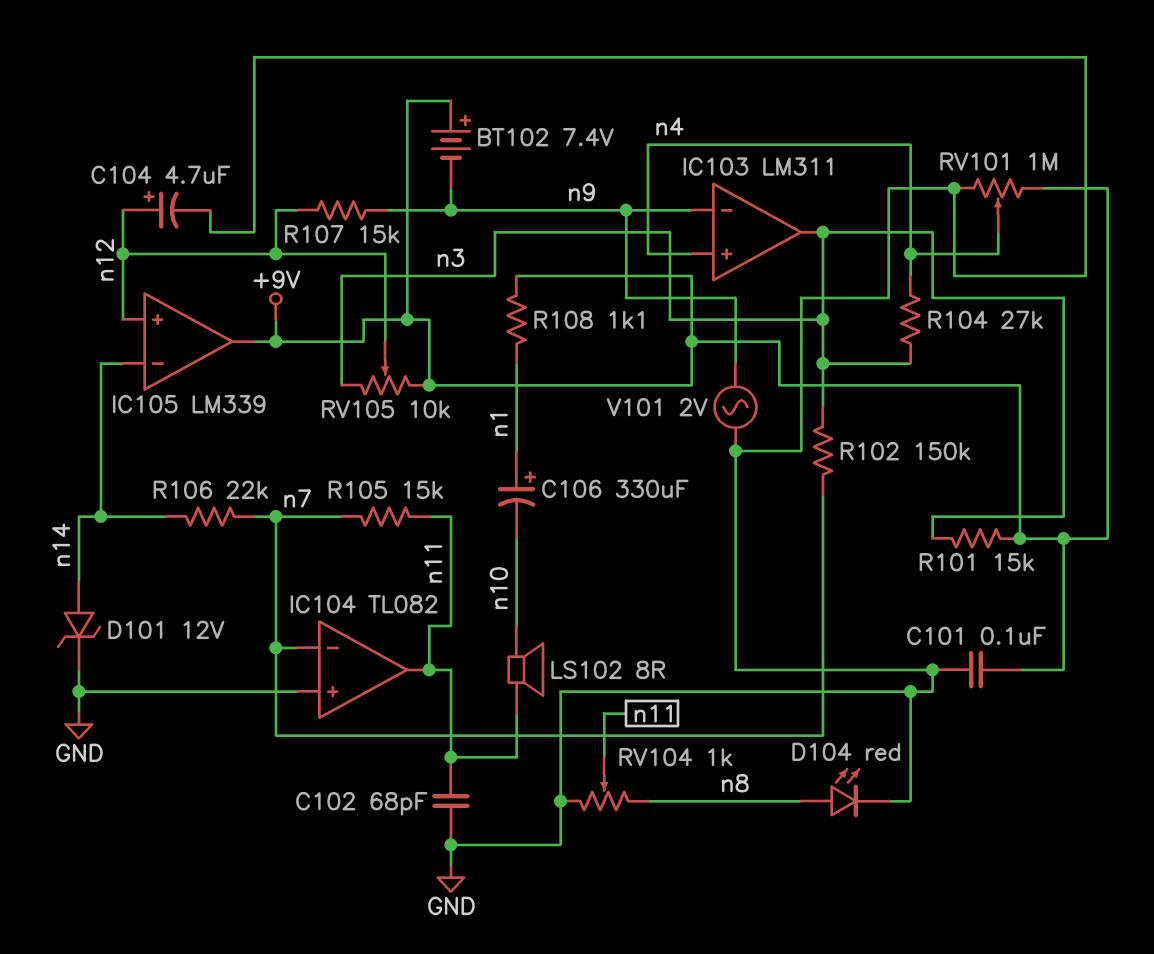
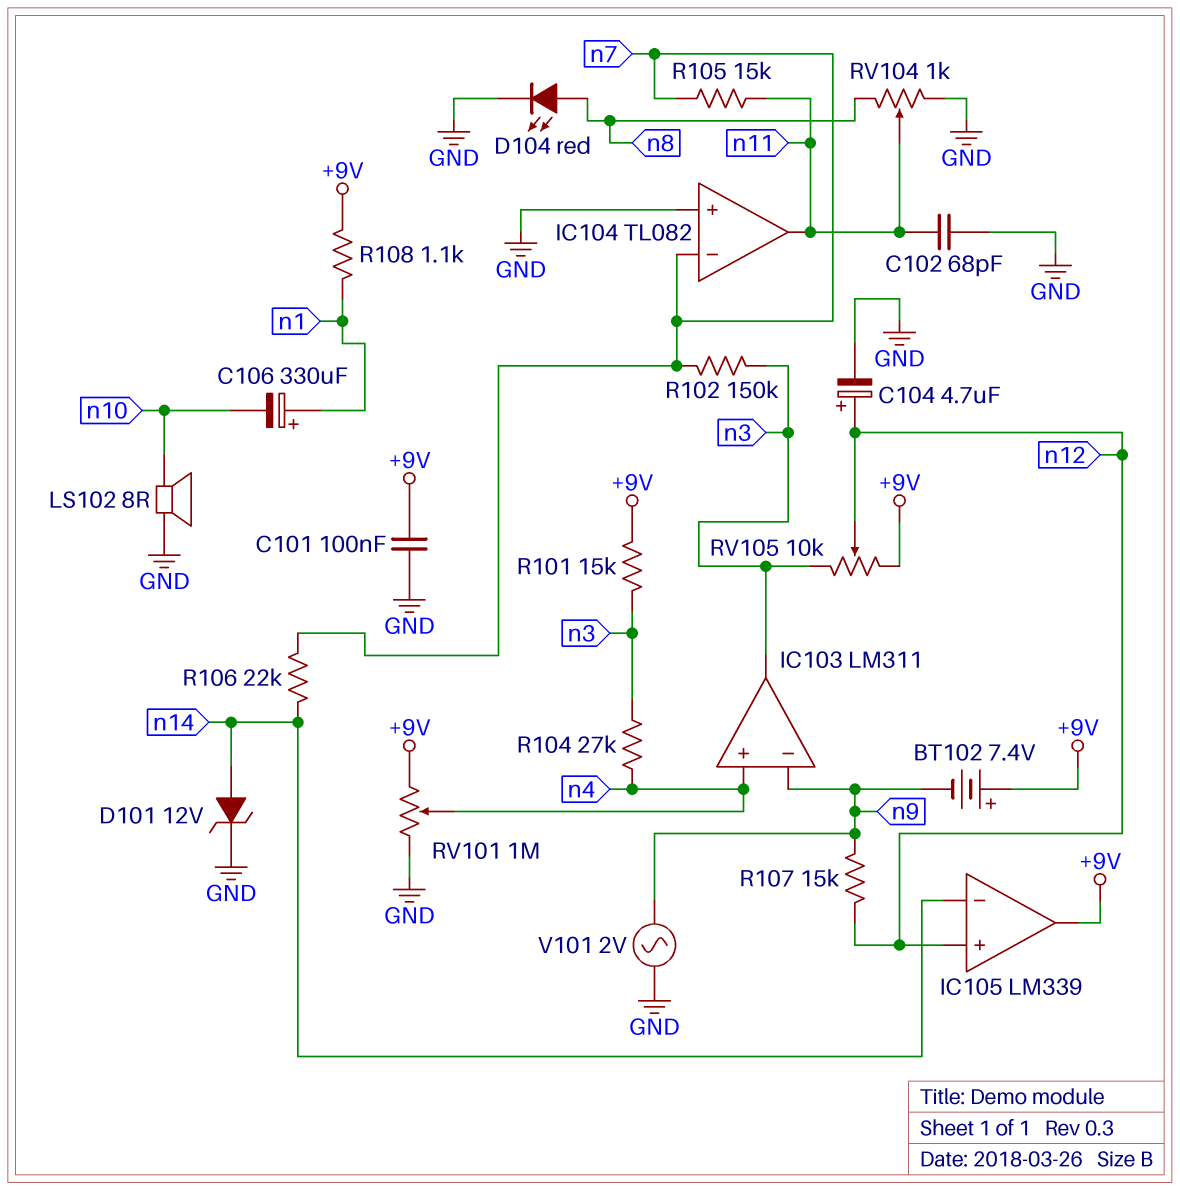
LS102: speaker 8R (n10, n11) -> speaker 8R (GND, n10)

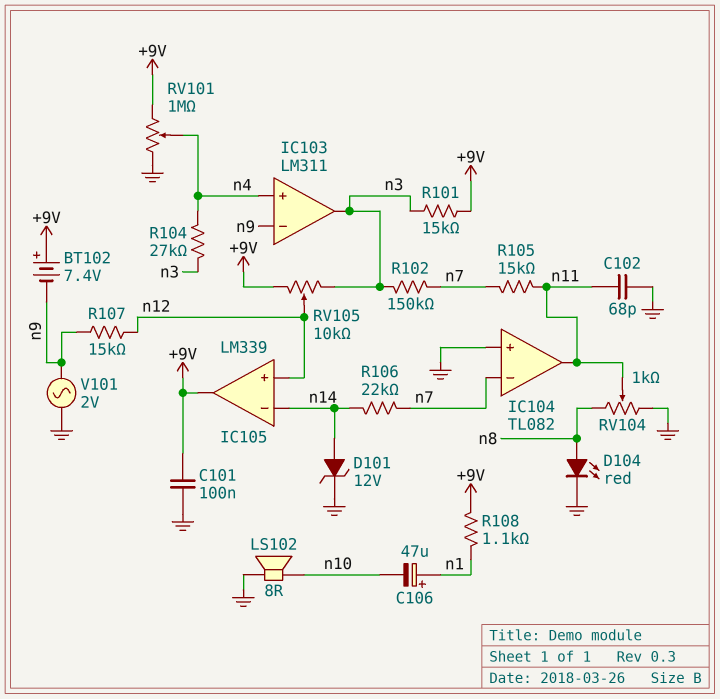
C104: 4.7uF (plus n12, minus GND) -> none
C106: 330uF (plus n1, minus n10) -> 47uF (plus n1, minus n10)

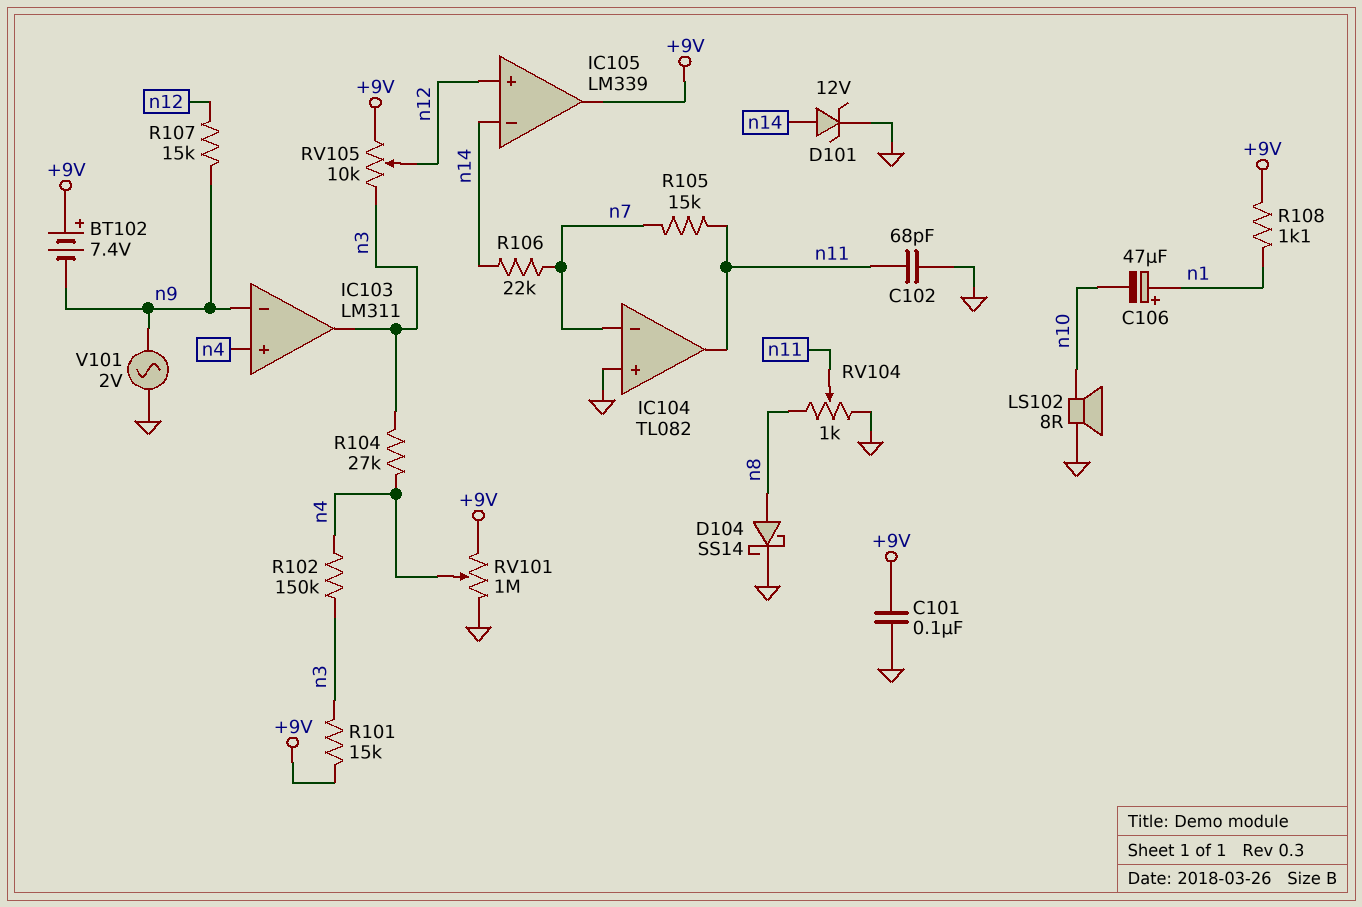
D104: LED red (A n8, K GND) -> schottky SS14 (A n8, K GND)
R102: 150k (n3, n7) -> 150k (n3, n4)

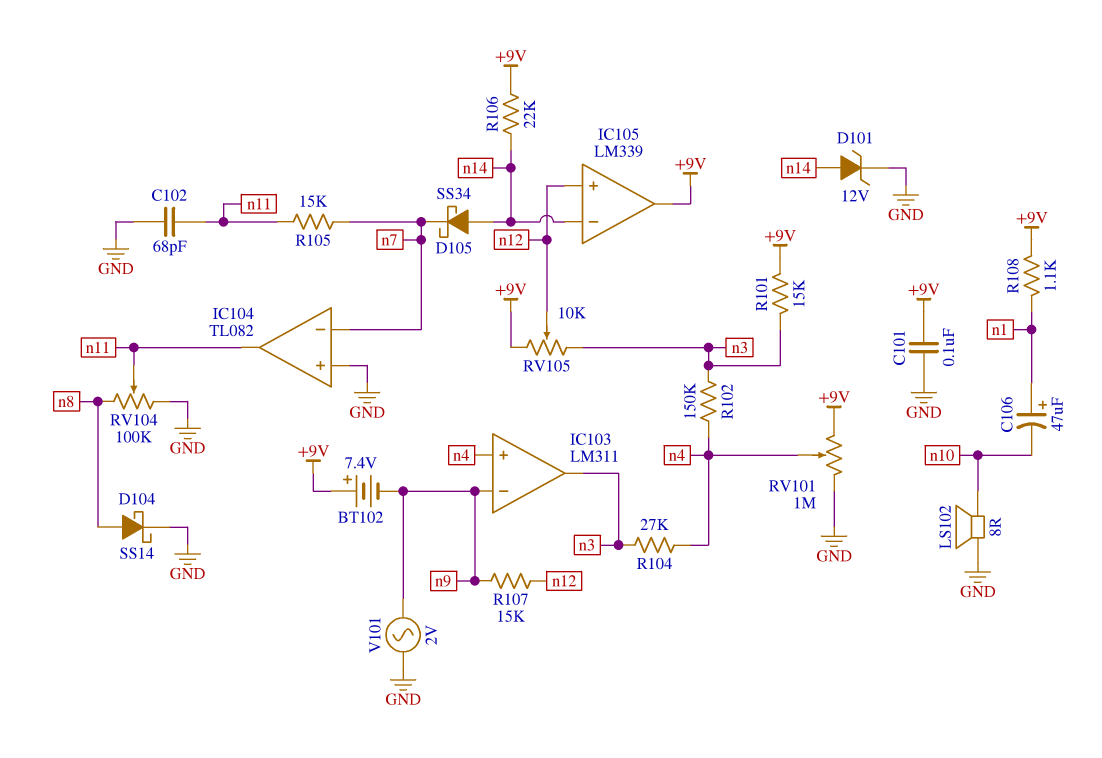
D105: none -> schottky SS34 (A n14, K n7)
R106: 22k (n7, n14) -> 22k (+9V, n14)
RV104: 1k (GND, n8, wiper n11) -> 100k (GND, n8, wiper n11)

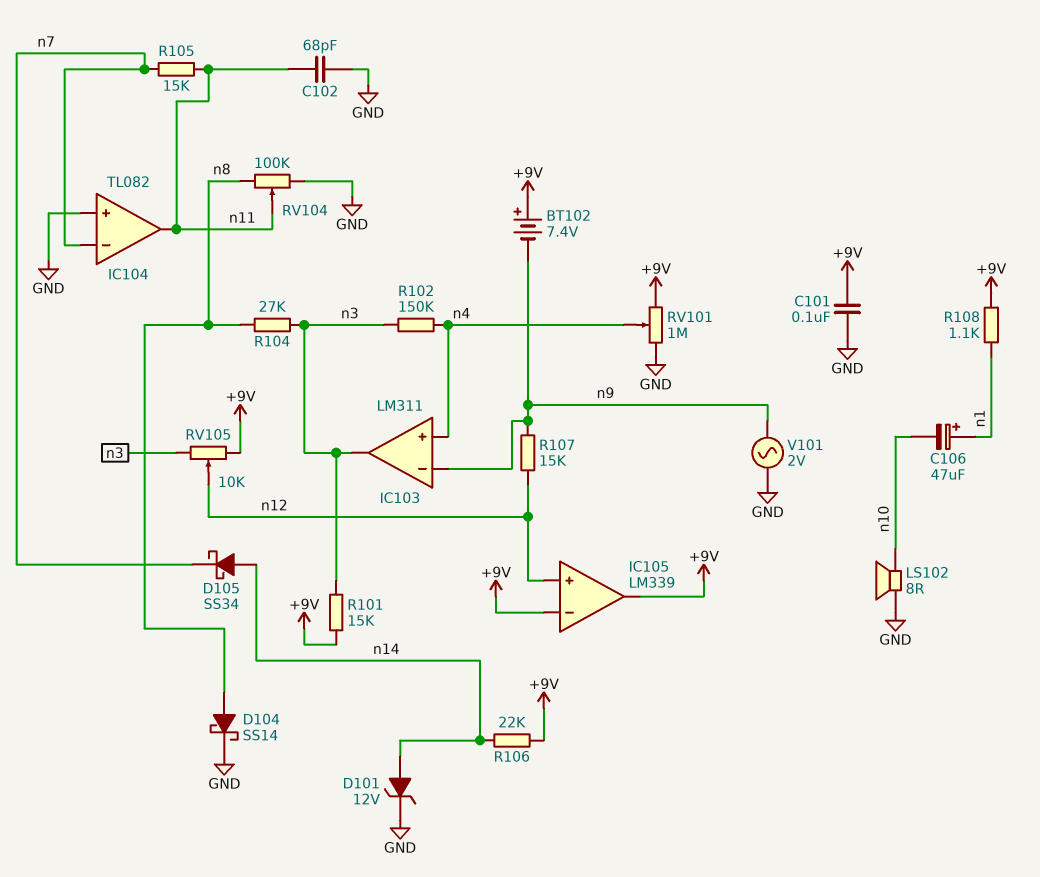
IC105 pin in-: n14 -> +9V
R104: 27k (n3, n4) -> 27k (n3, n8)

